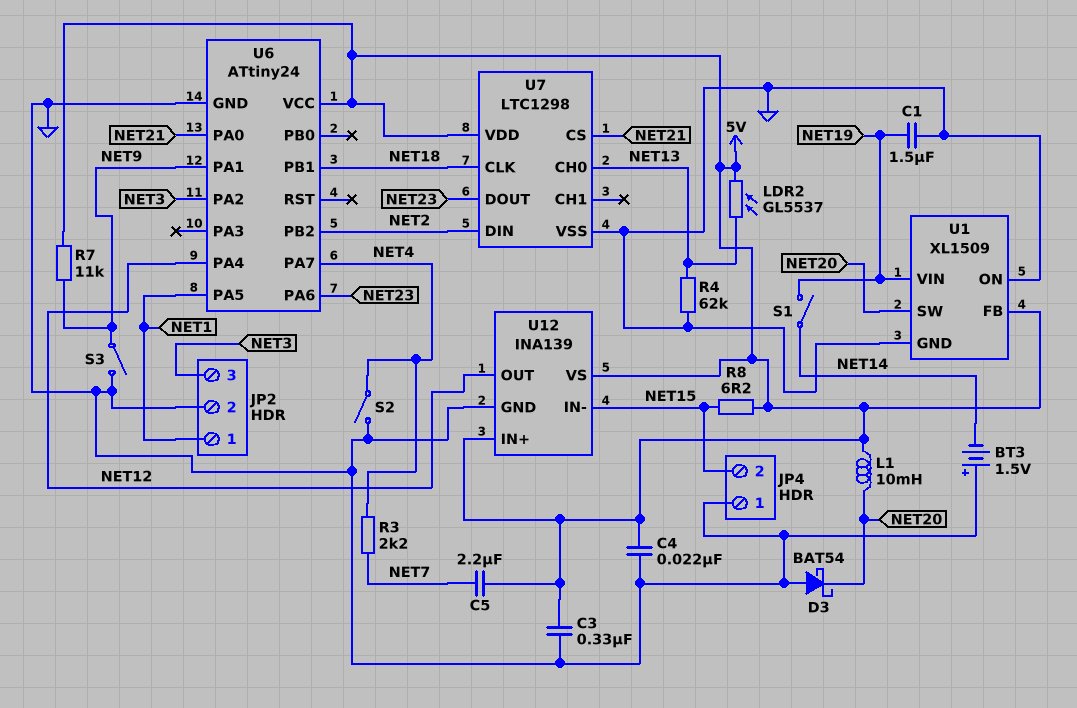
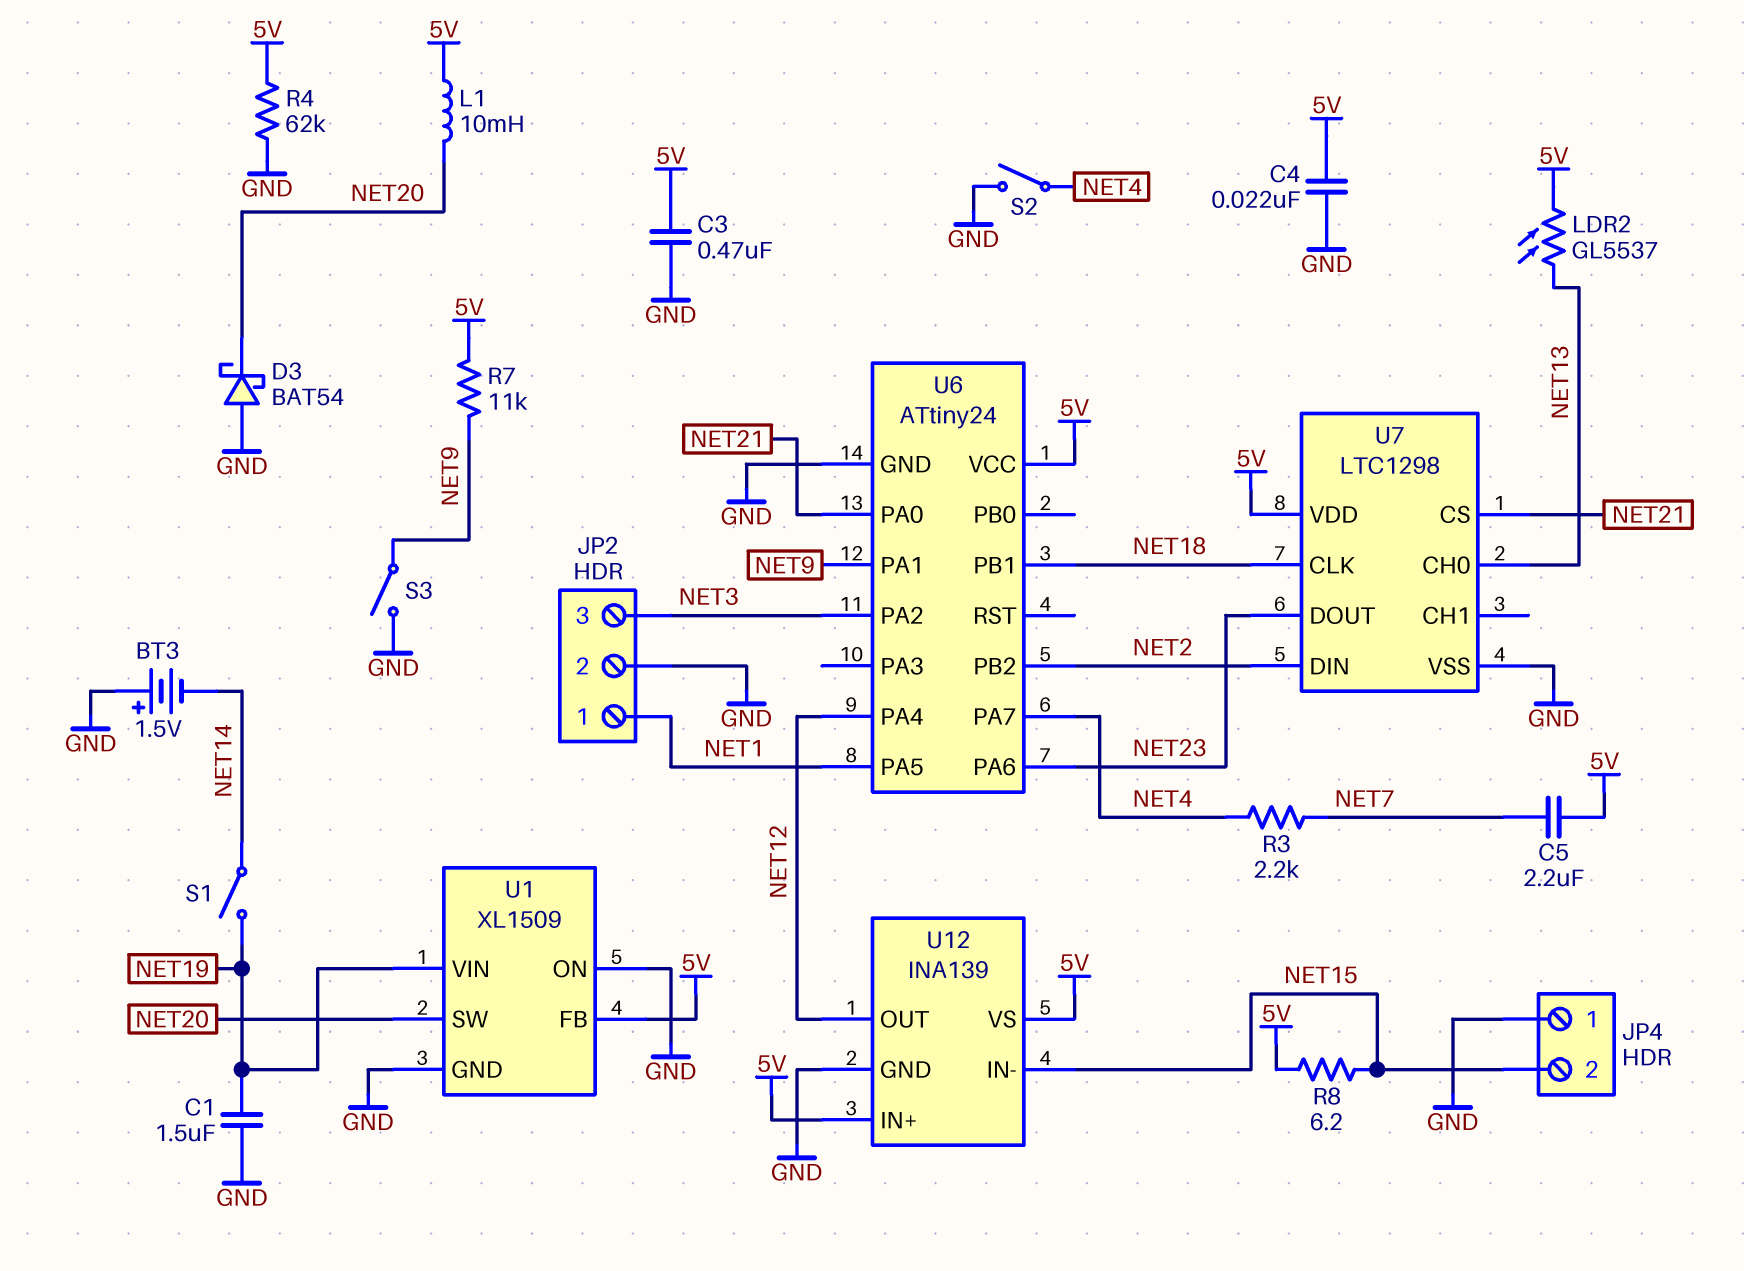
C3: 330nF (5V, GND) -> 470nF (5V, GND)
R4: 62k (GND, NET13) -> 62k (5V, GND)

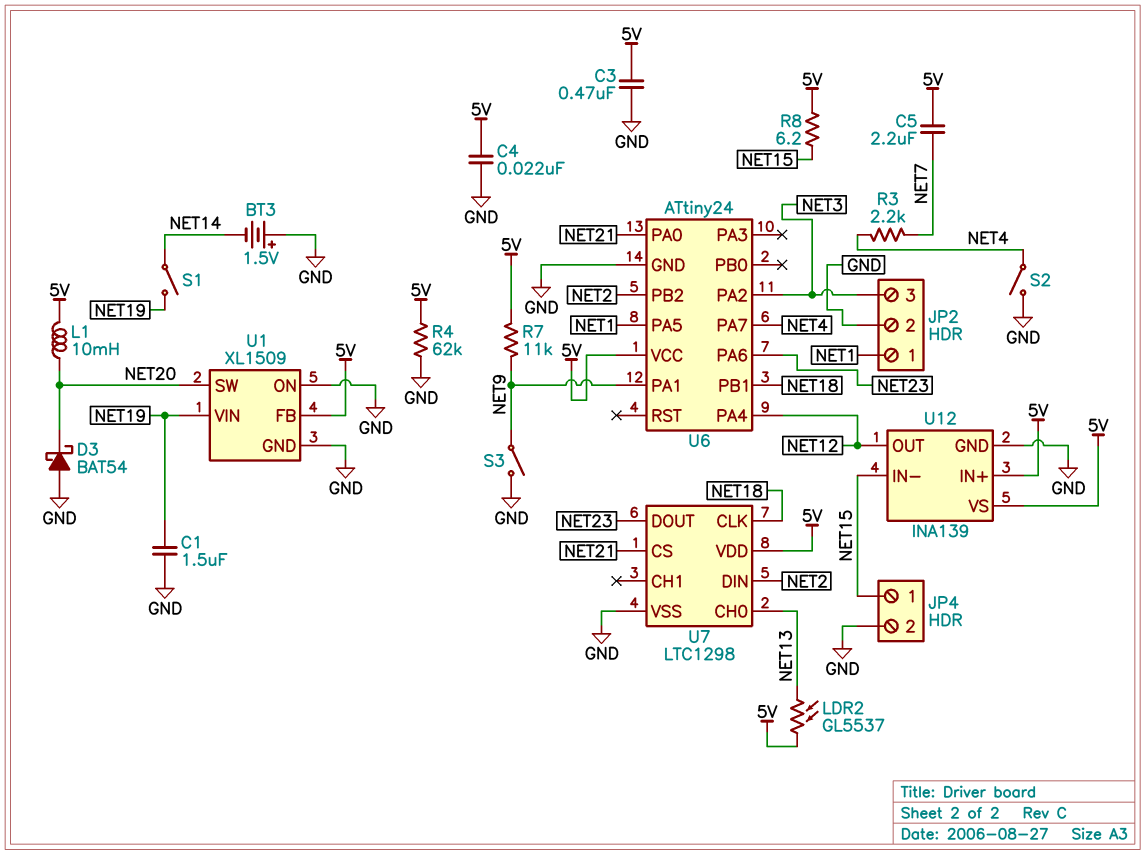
JP4 pin 1: GND -> NET15
JP4 pin 2: NET15 -> GND

